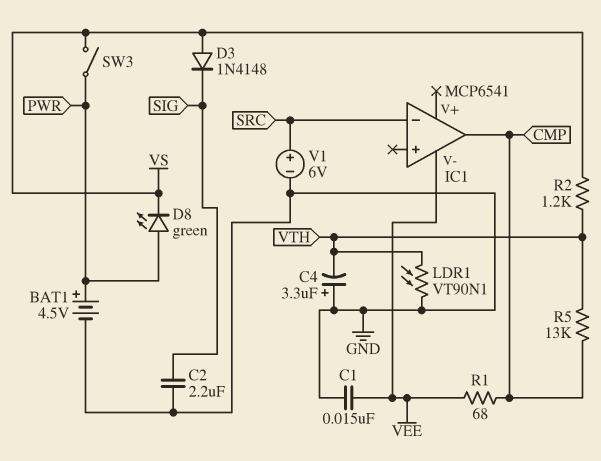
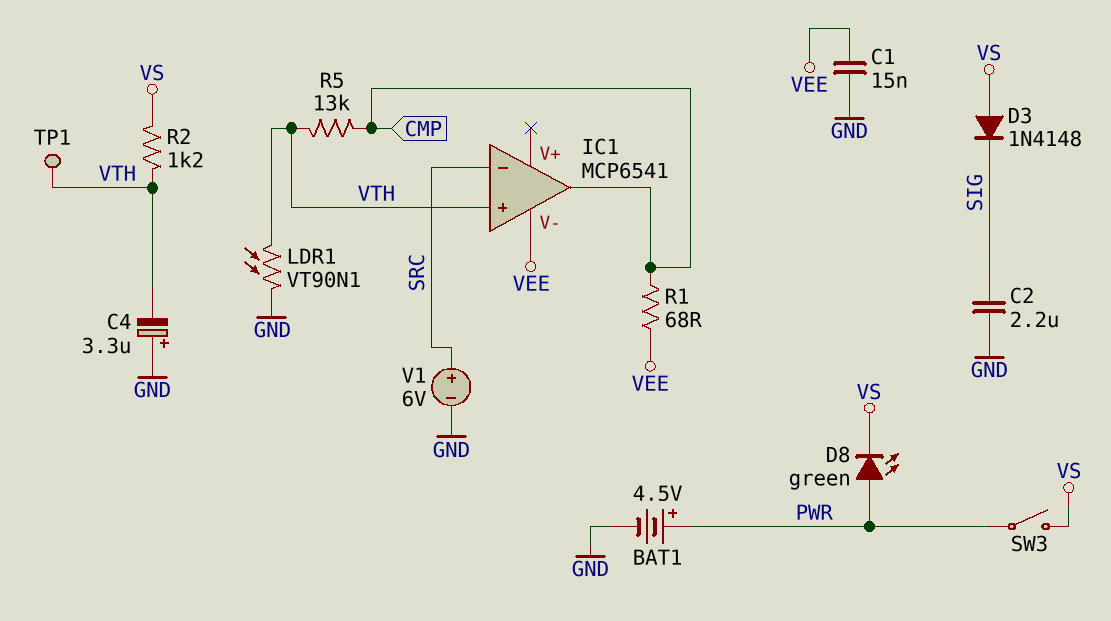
IC1 pin in+: none -> VTH
TP1: none -> test point (VTH)

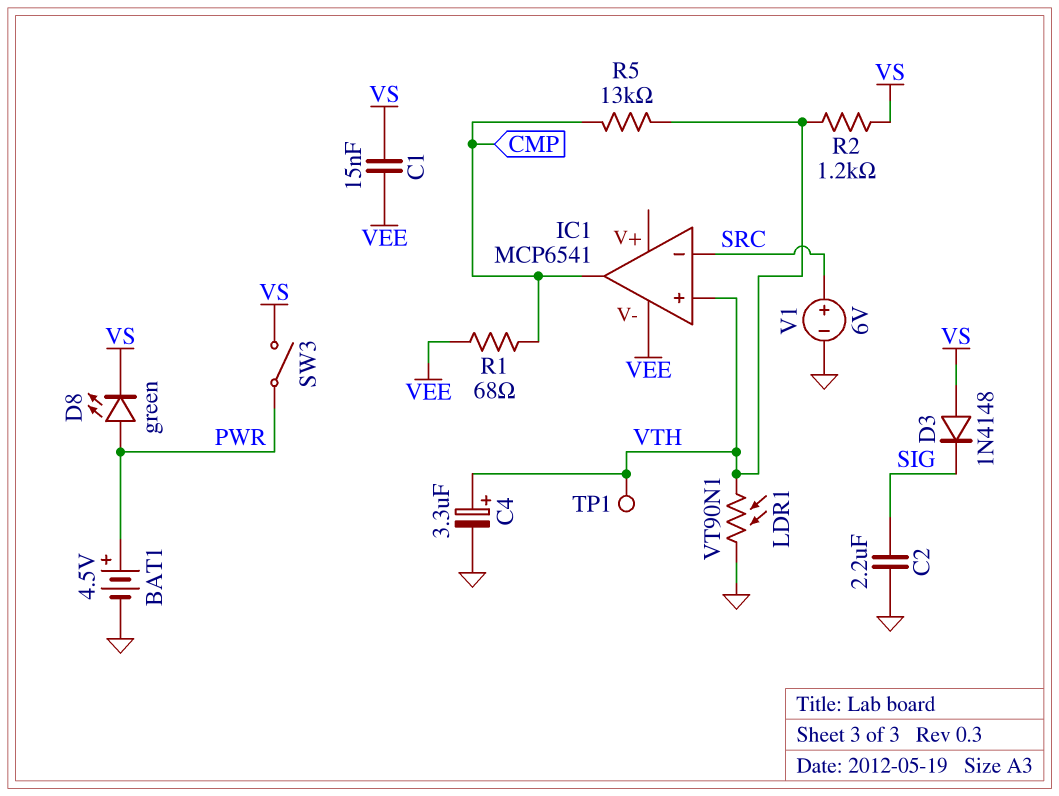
C1: 15nF (GND, VEE) -> 15nF (VEE, VS)
C4: 3.3uF (plus GND, minus VTH) -> 3.3uF (plus VTH, minus GND)

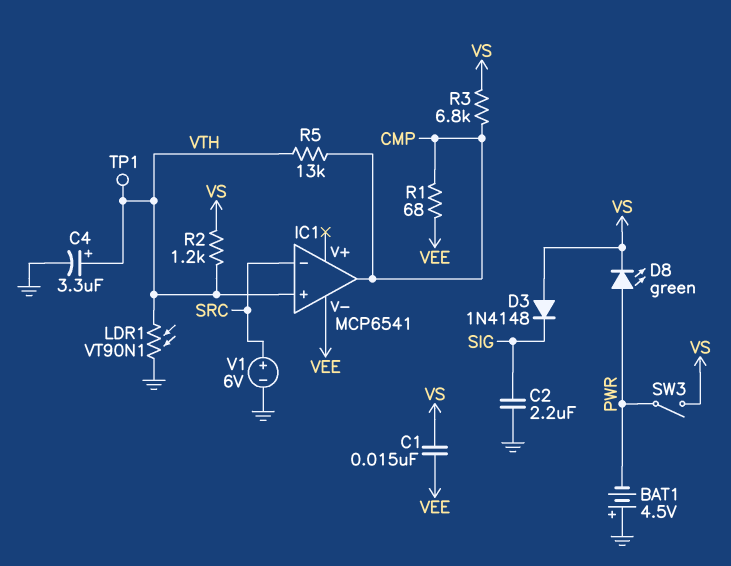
BAT1: 4.5V (plus PWR, minus GND) -> 4.5V (plus GND, minus PWR)
R3: none -> 6.8k (CMP, VS)

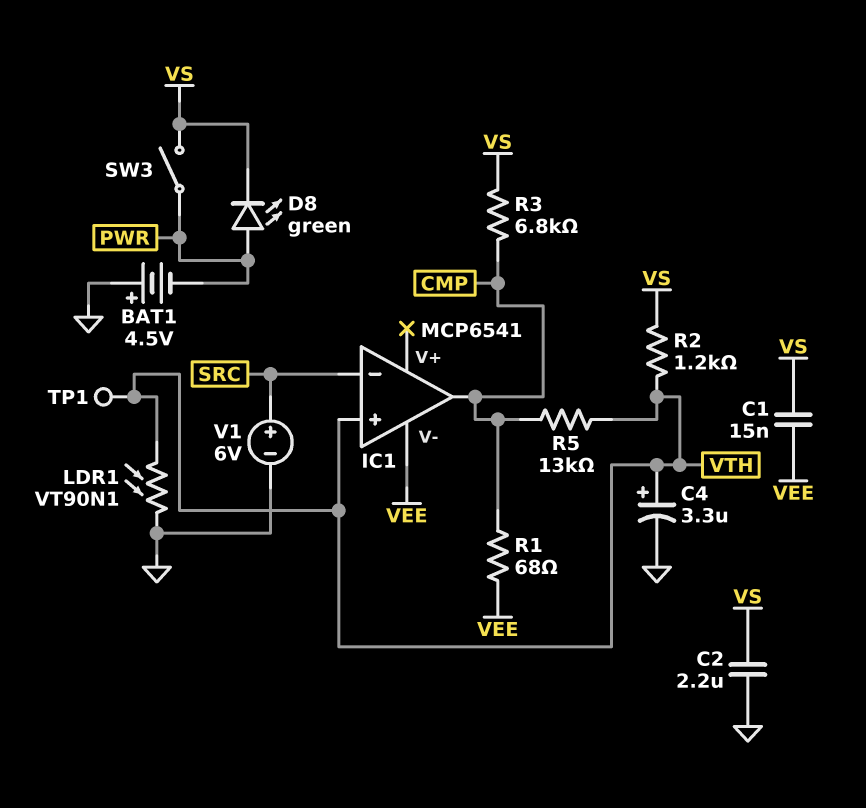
C2: 2.2uF (GND, SIG) -> 2.2uF (GND, VS)
D3: diode 1N4148 (A VS, K SIG) -> none

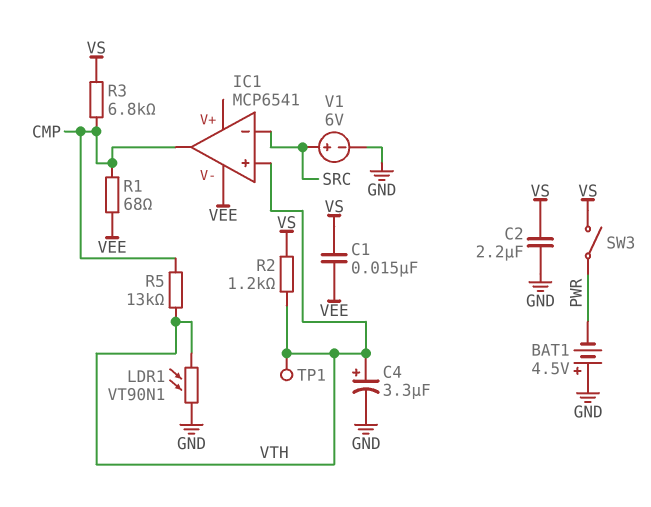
D8: LED green (A PWR, K VS) -> none

